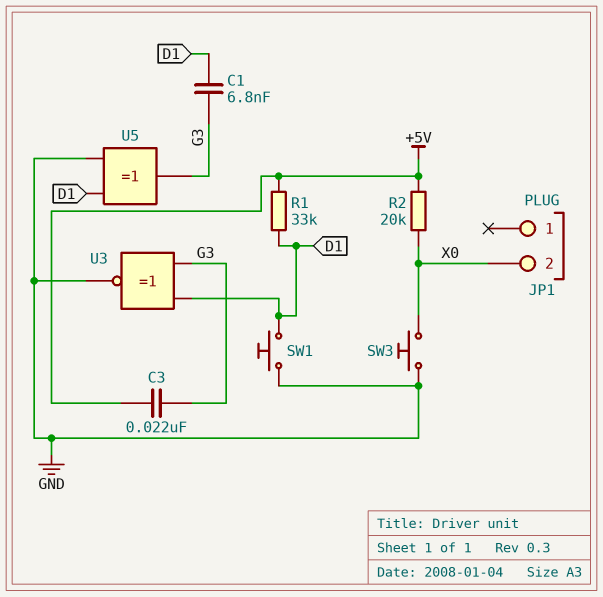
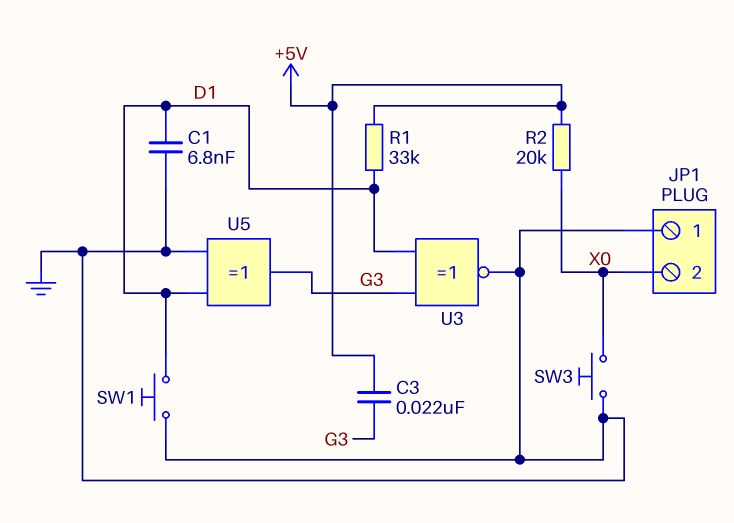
C1: 6.8nF (D1, G3) -> 6.8nF (D1, GND)
JP1 pin 1: none -> GND

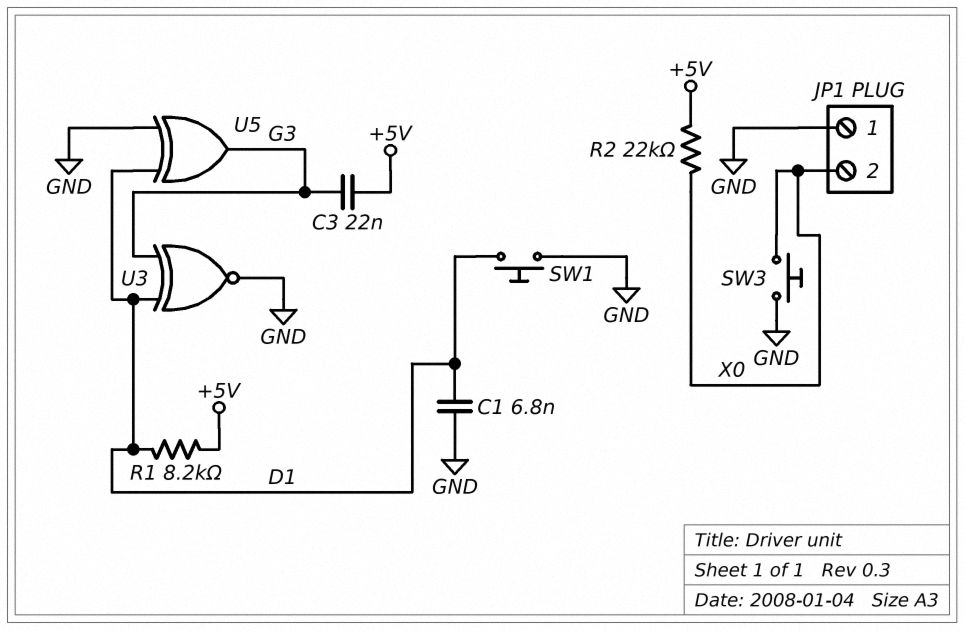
R1: 33k (+5V, D1) -> 8.2k (+5V, D1)
R2: 20k (+5V, X0) -> 22k (+5V, X0)

